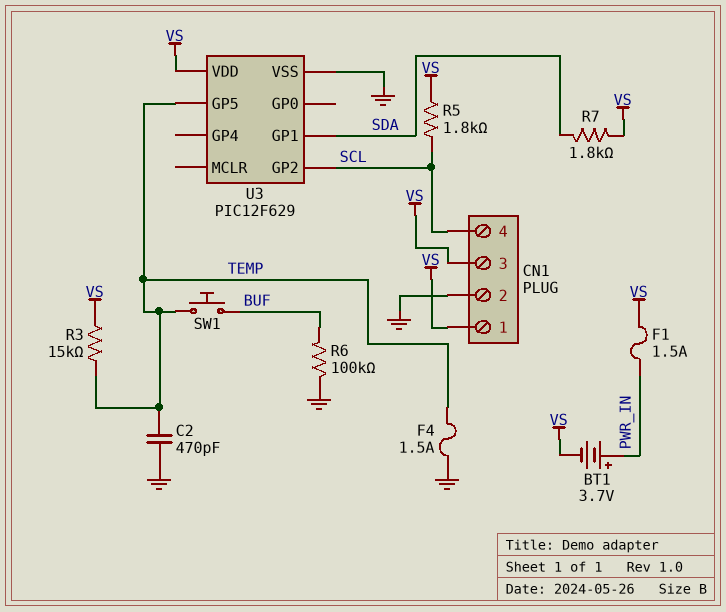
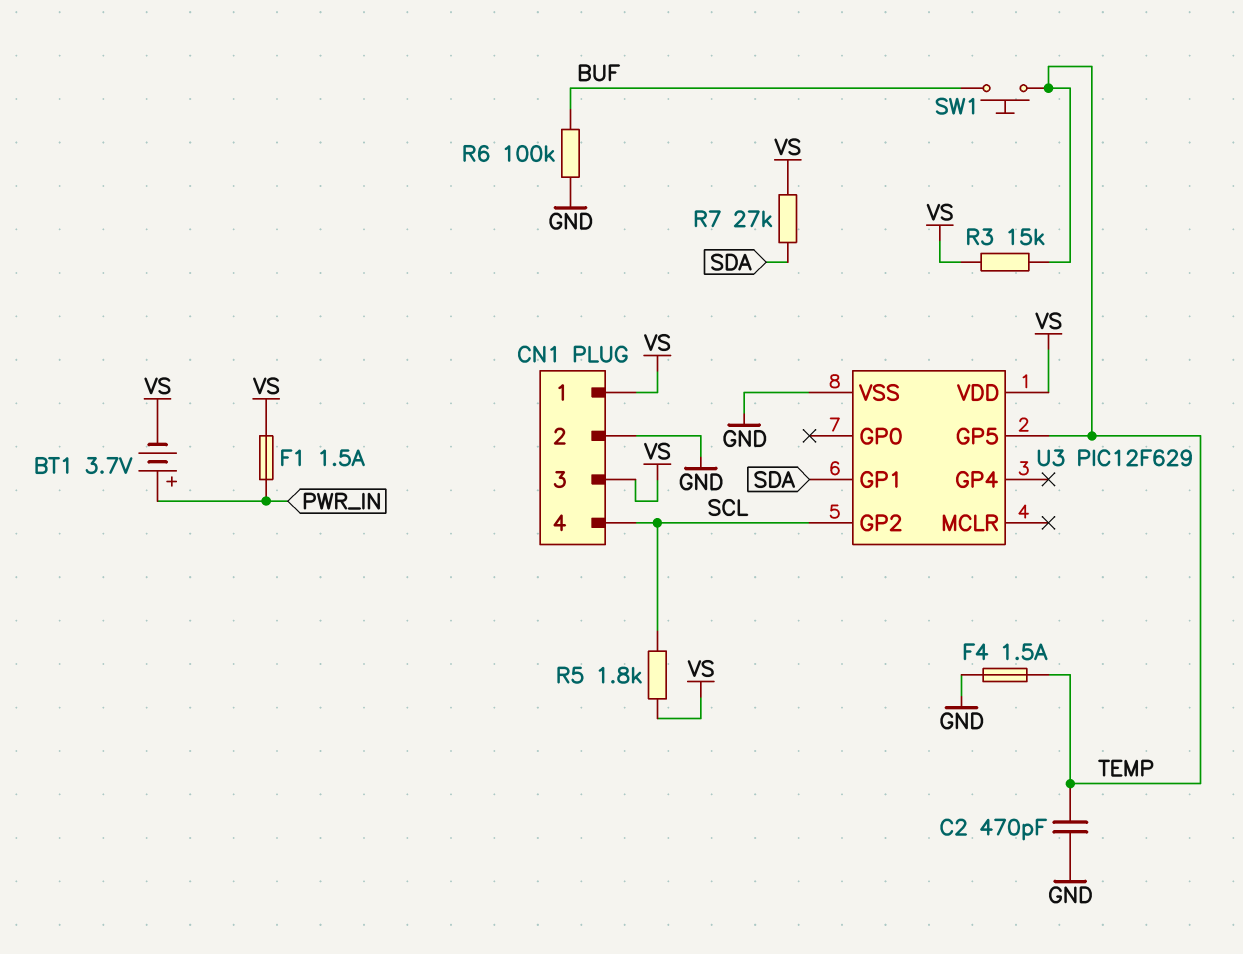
R7: 1.8k (SDA, VS) -> 27k (SDA, VS)

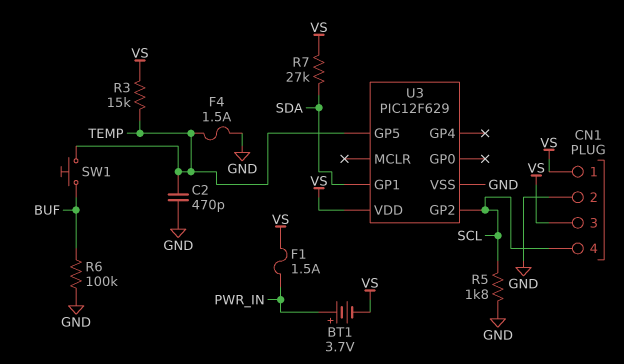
R5: 1.8k (SCL, VS) -> 1.8k (GND, SCL)

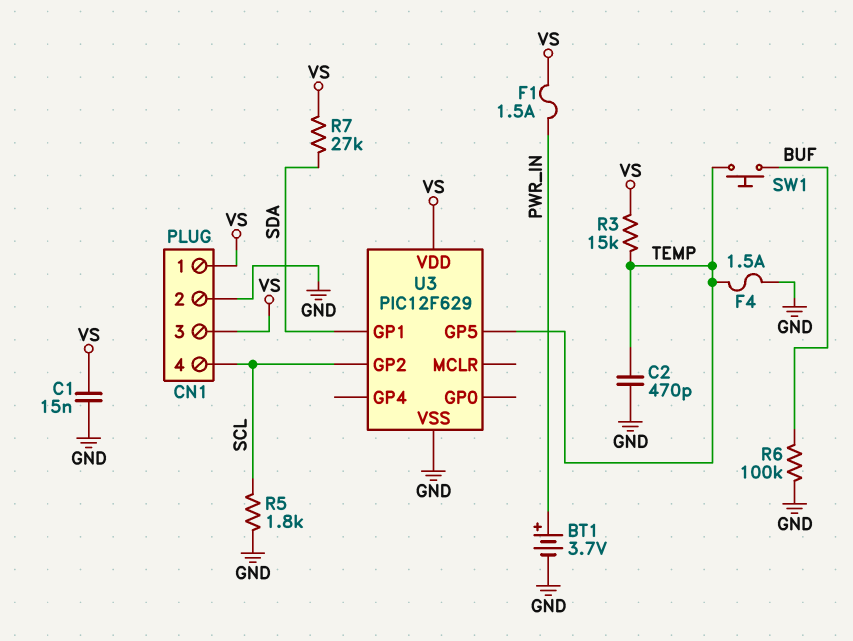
BT1: 3.7V (plus PWR_IN, minus VS) -> 3.7V (plus PWR_IN, minus GND)
C1: none -> 15nF (GND, VS)

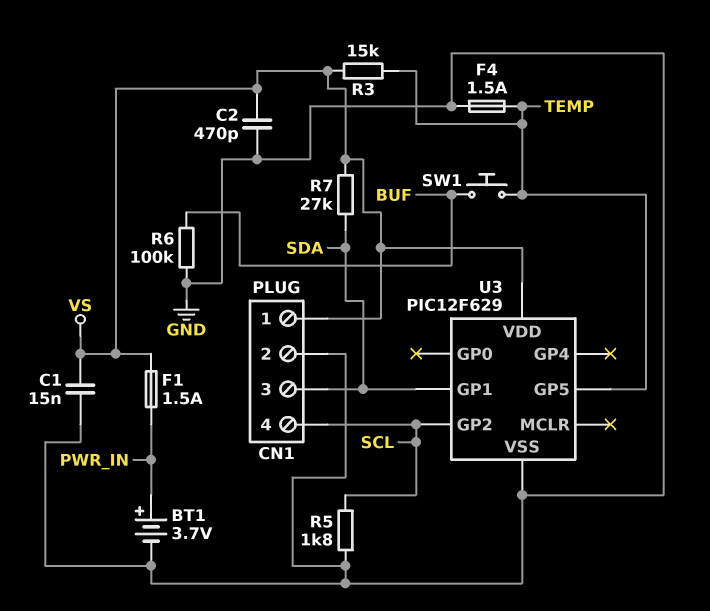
C2: 470pF (GND, TEMP) -> 470pF (GND, VS)
CN1 pin 3: VS -> SDA

